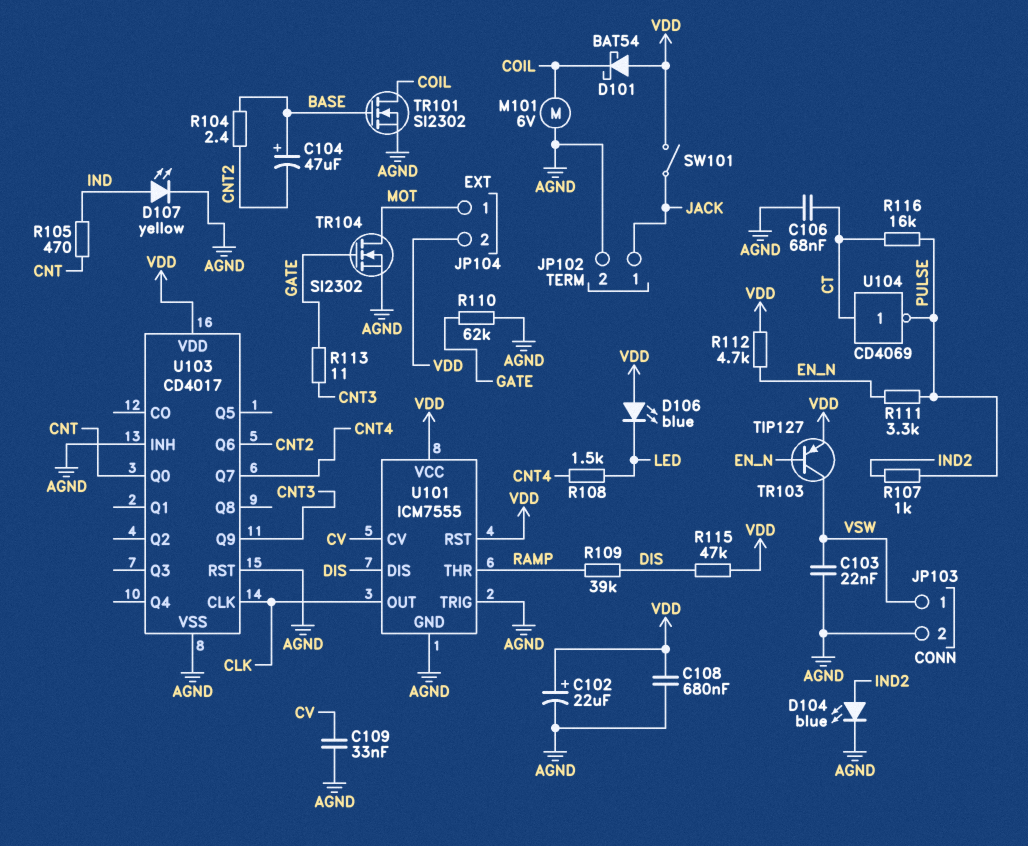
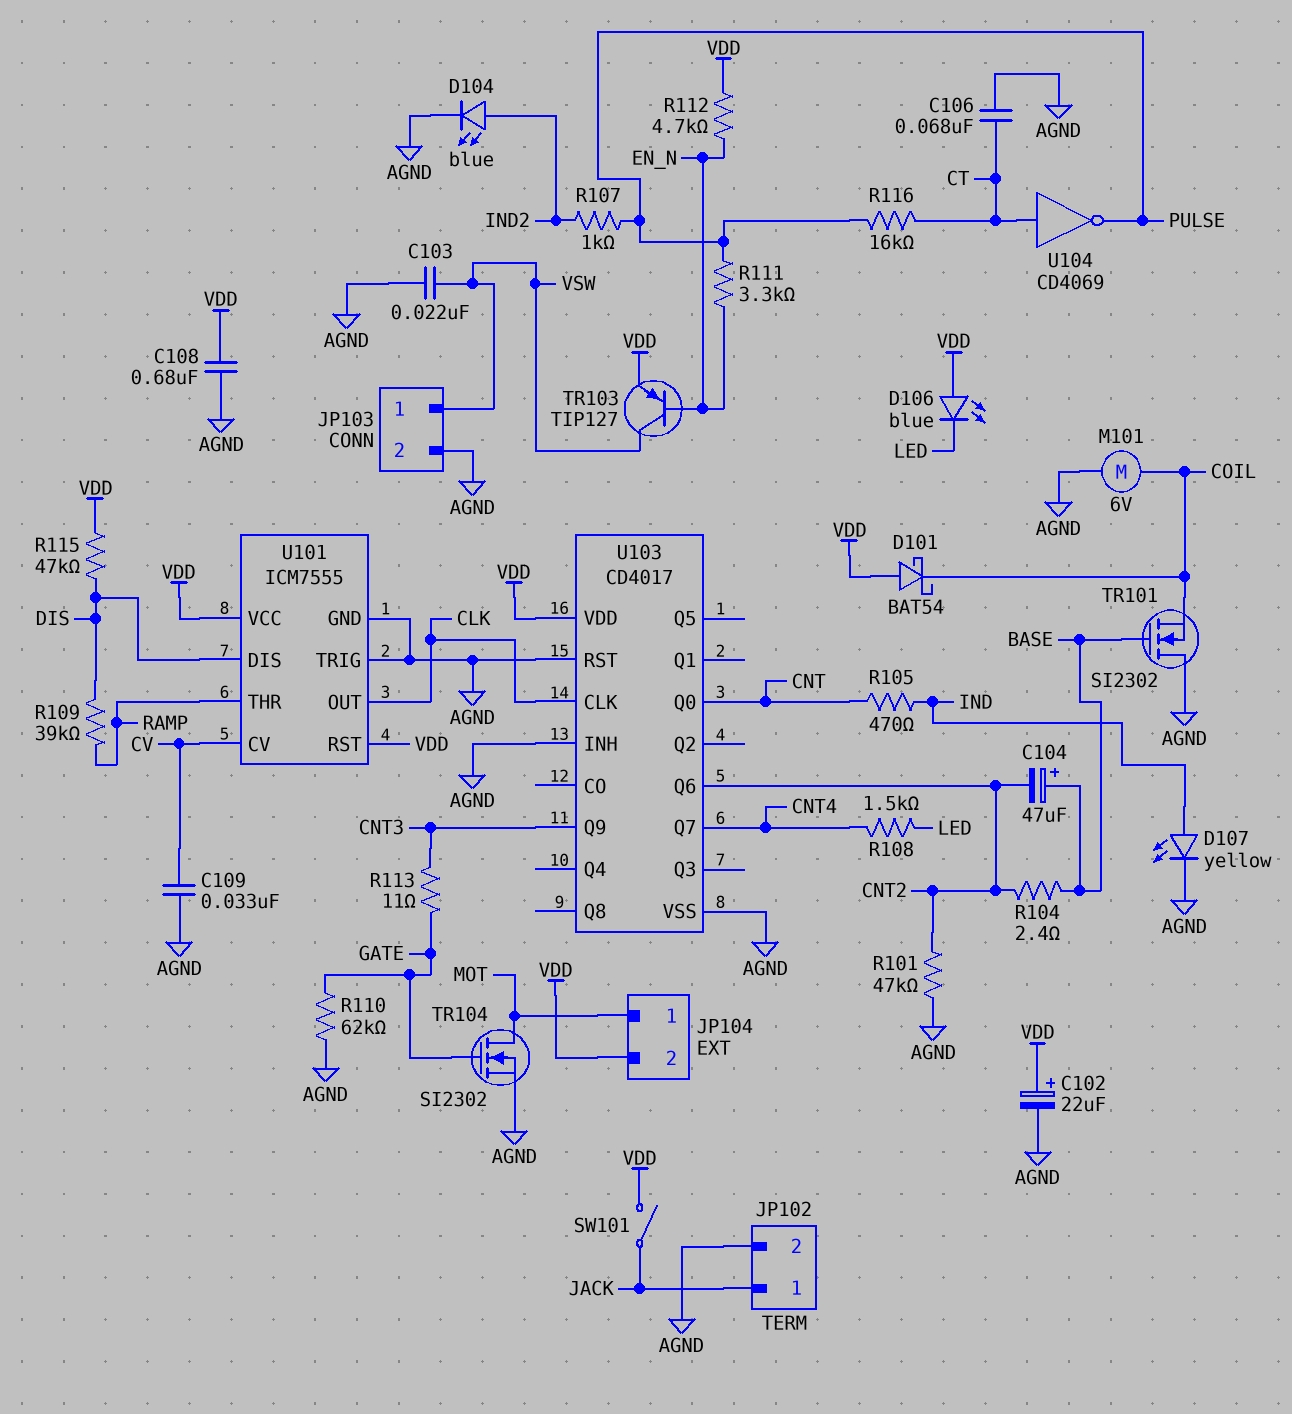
R101: none -> 47k (AGND, CNT2)
TR101: NMOS SI2302 (G BASE, D COIL, S AGND) -> NMOS SI2302 (G BASE, D AGND, S COIL)

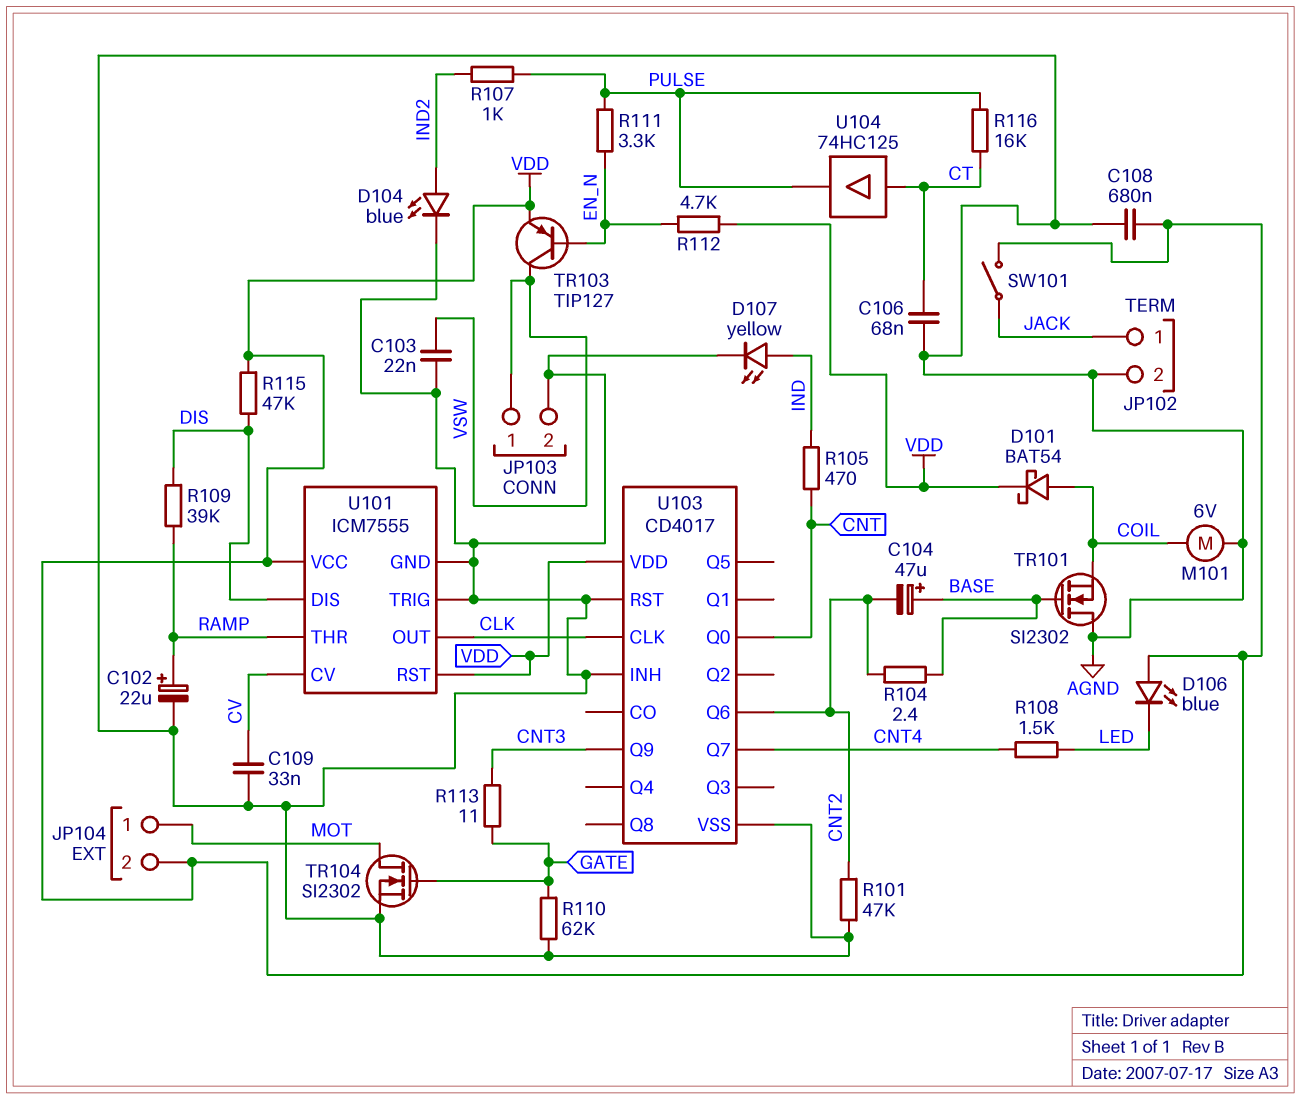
C102: 22uF (plus VDD, minus AGND) -> 22uF (plus RAMP, minus AGND)
D101: schottky BAT54 (A VDD, K COIL) -> schottky BAT54 (A COIL, K VDD)
U104: NOT CD4069 (in CT, out PULSE) -> buffer 74HC125 (in CT, out PULSE)

